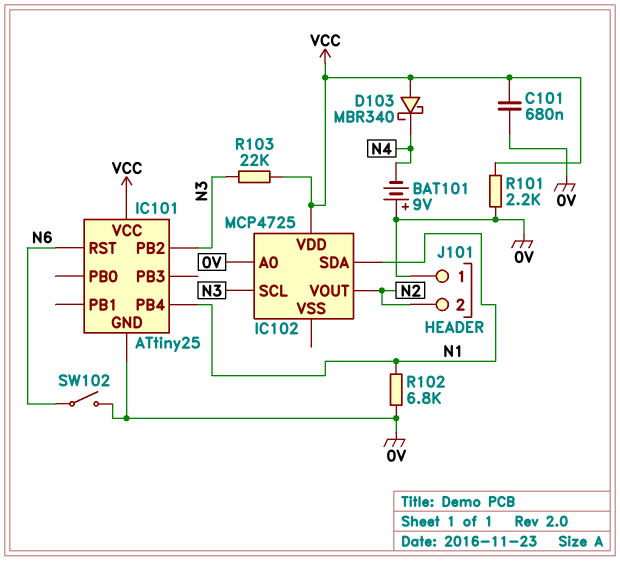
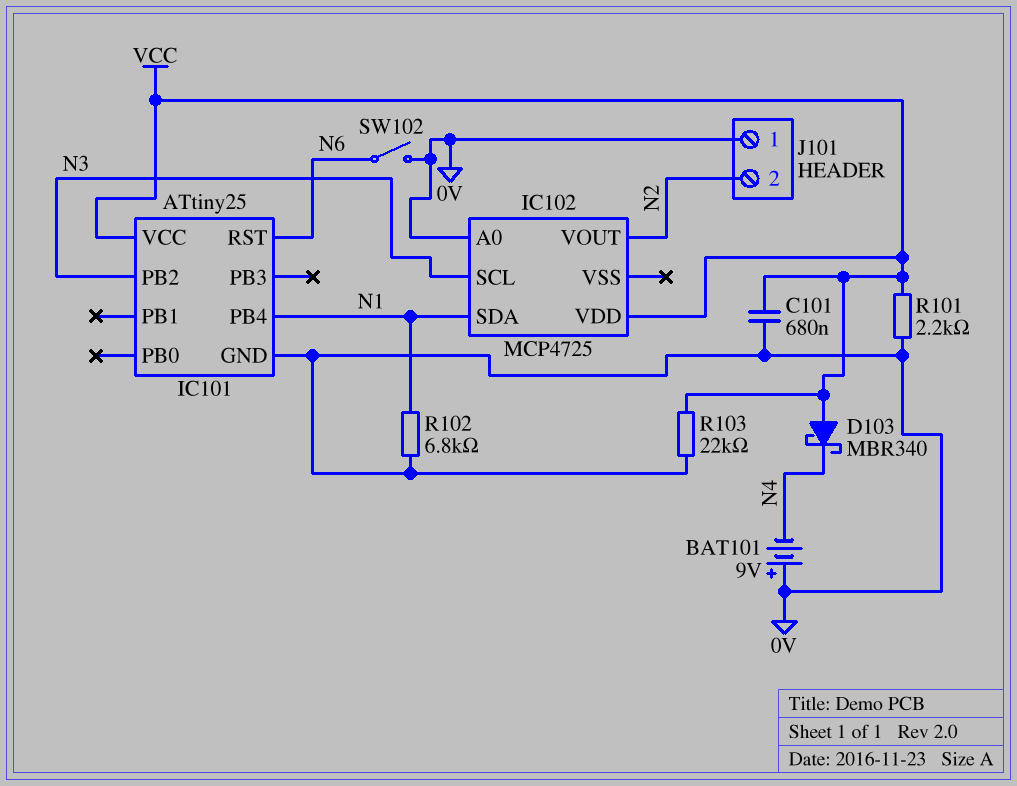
R103: 22k (N3, VCC) -> 22k (0V, VCC)

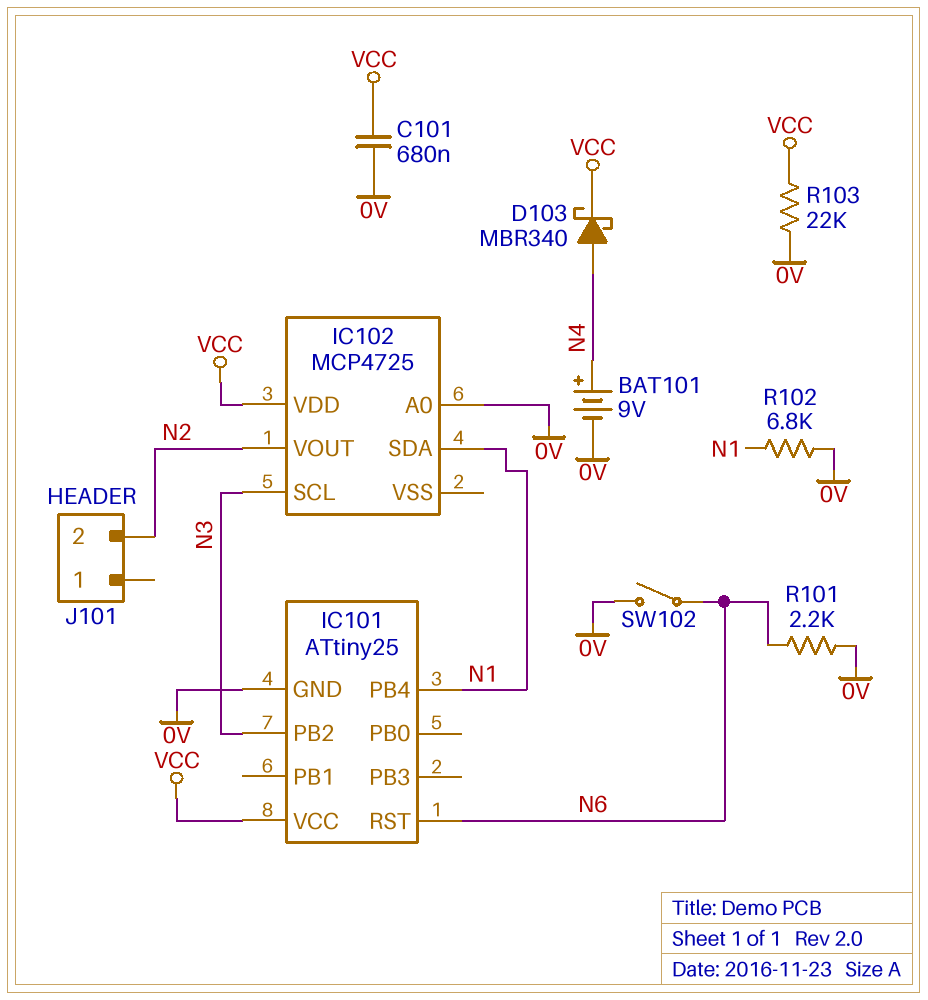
BAT101: 9V (plus 0V, minus N4) -> 9V (plus N4, minus 0V)
D103: schottky MBR340 (A VCC, K N4) -> schottky MBR340 (A N4, K VCC)
J101 pin 1: 0V -> none
R101: 2.2k (0V, VCC) -> 2.2k (0V, N6)

